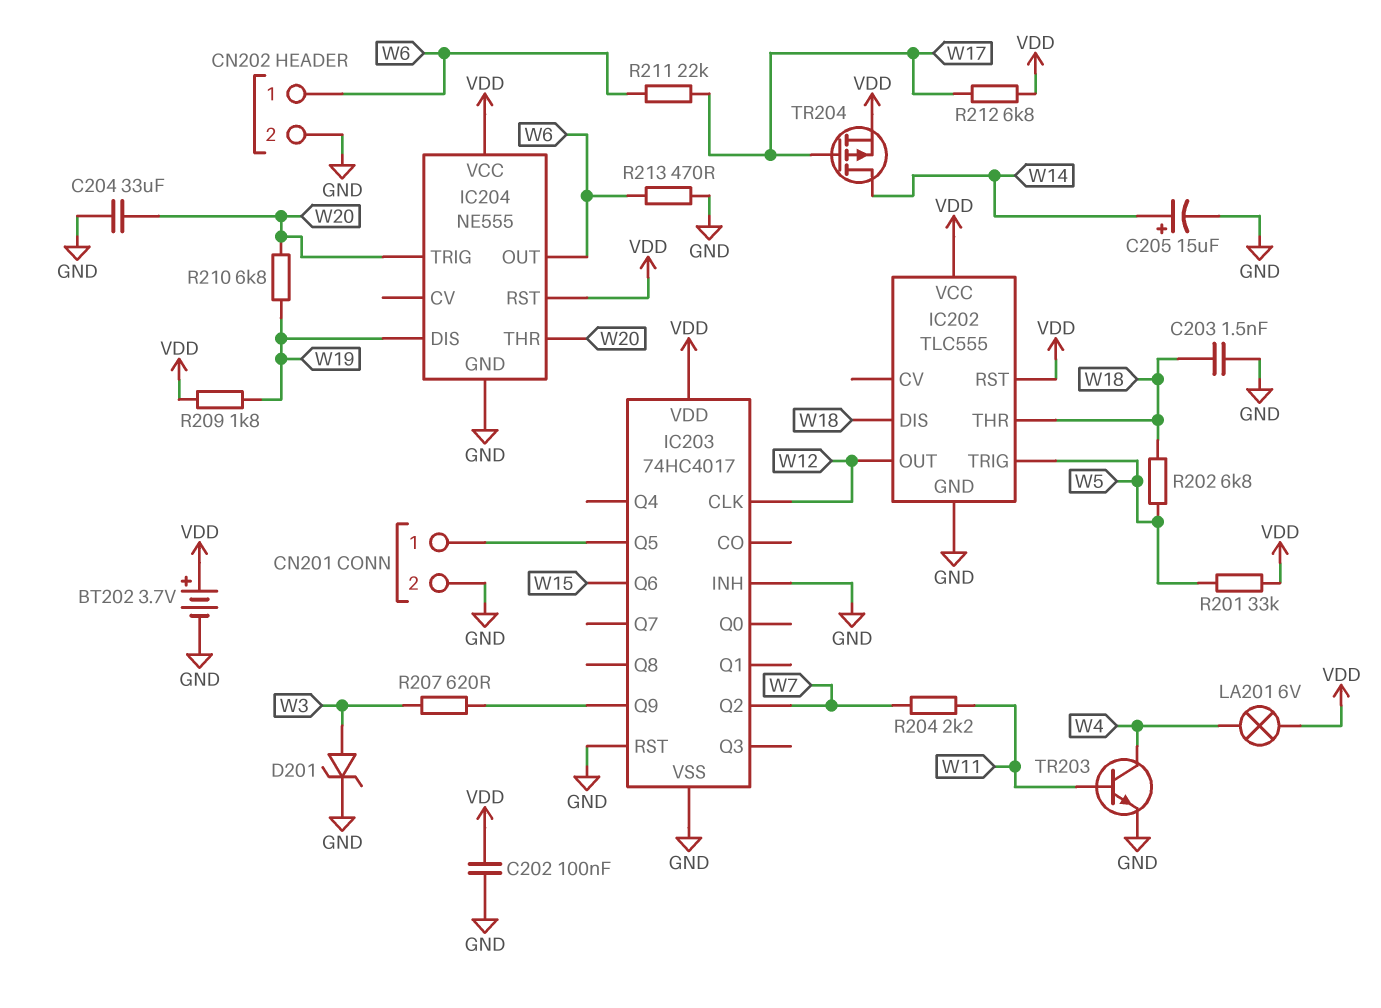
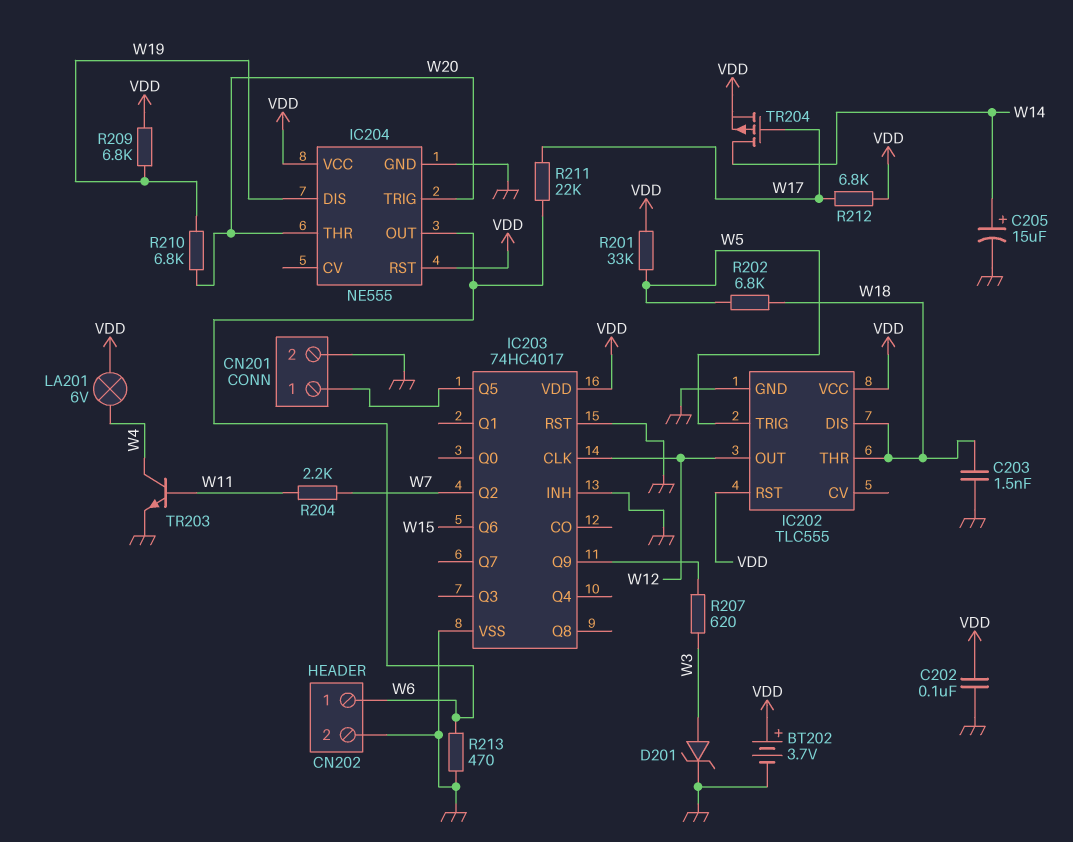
C204: 33uF (GND, W20) -> none
R209: 1.8k (VDD, W19) -> 6.8k (VDD, W19)

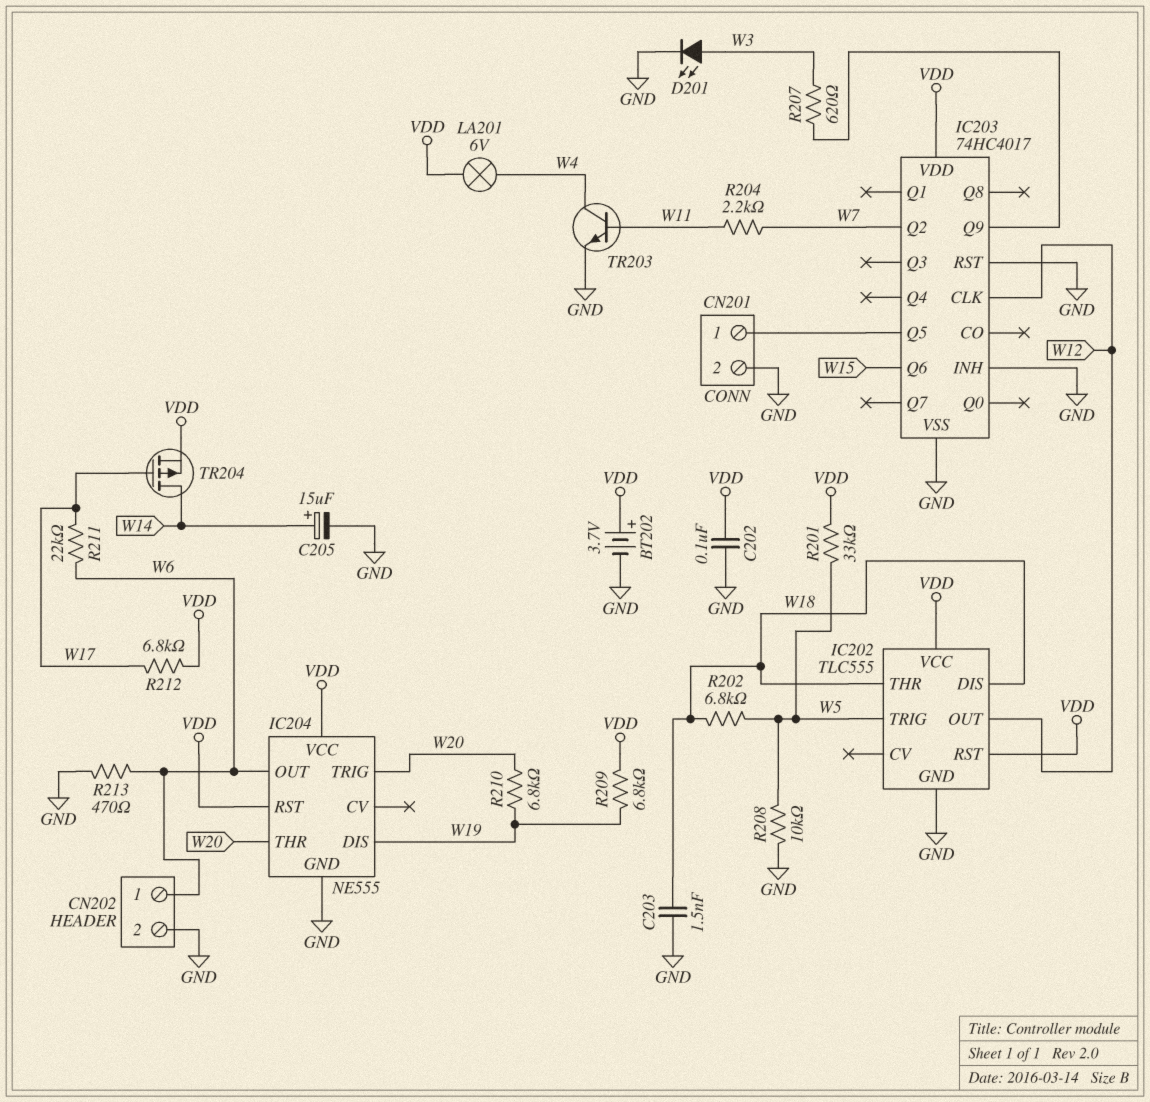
D201: zener (A W3, K GND) -> LED (A W3, K GND)
R208: none -> 10k (GND, W5)

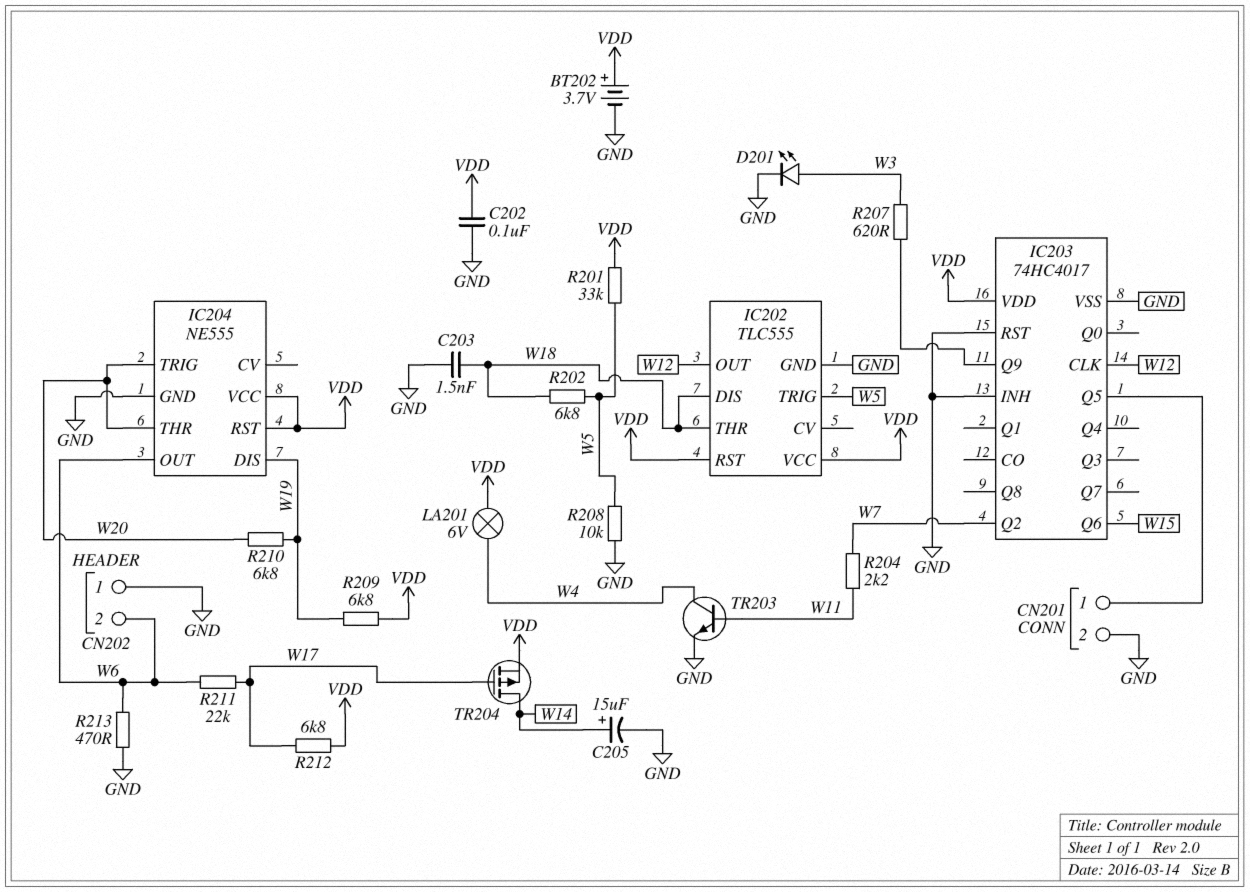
CN202 pin 1: W6 -> GND
CN202 pin 2: GND -> W6

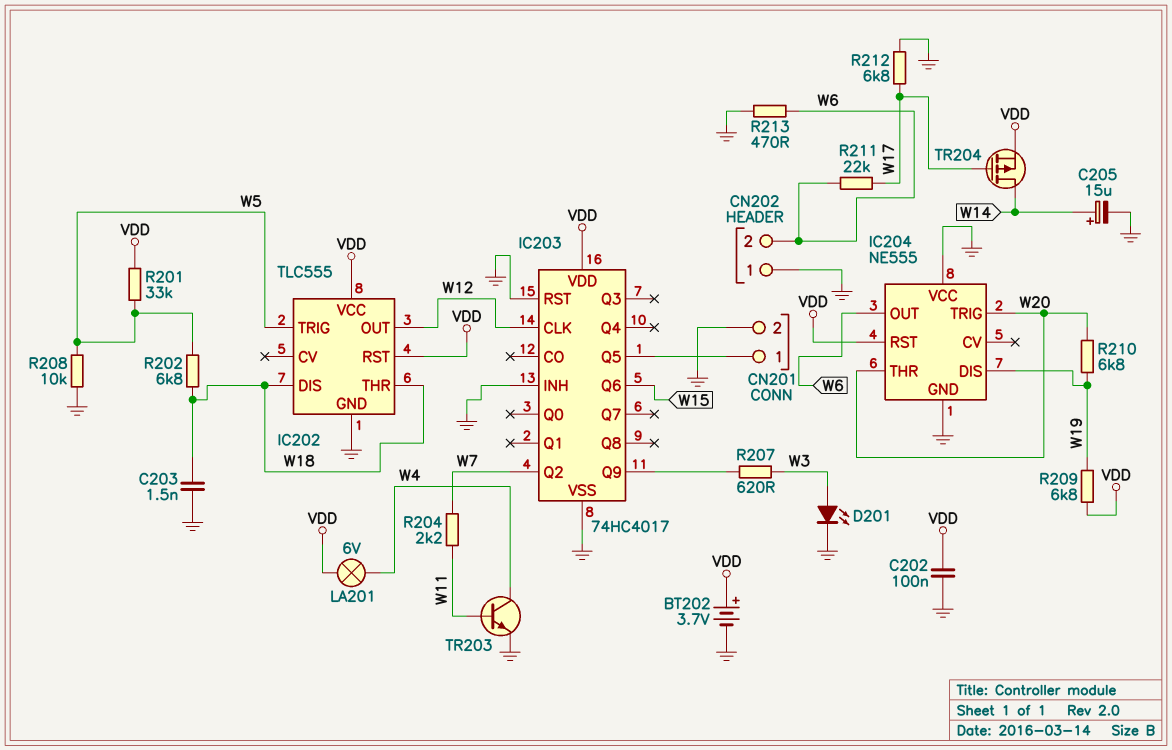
IC204 pin VCC: VDD -> GND
R212: 6.8k (VDD, W17) -> 6.8k (GND, W17)

